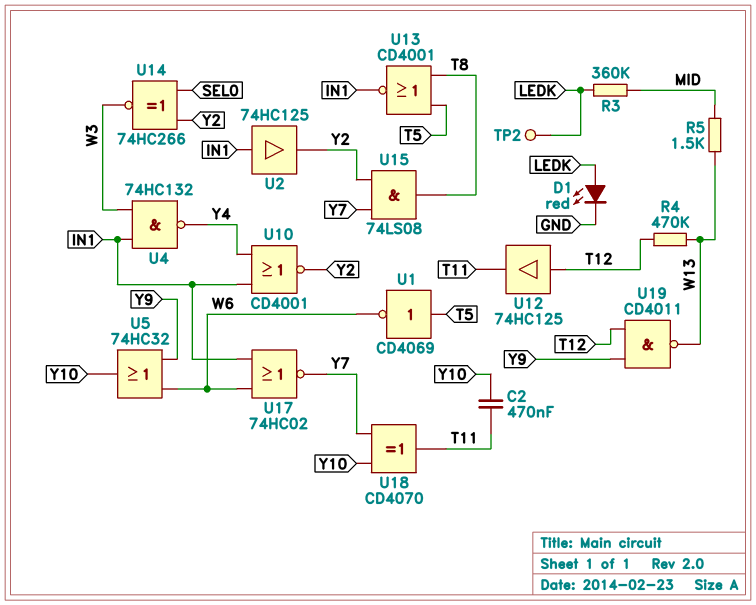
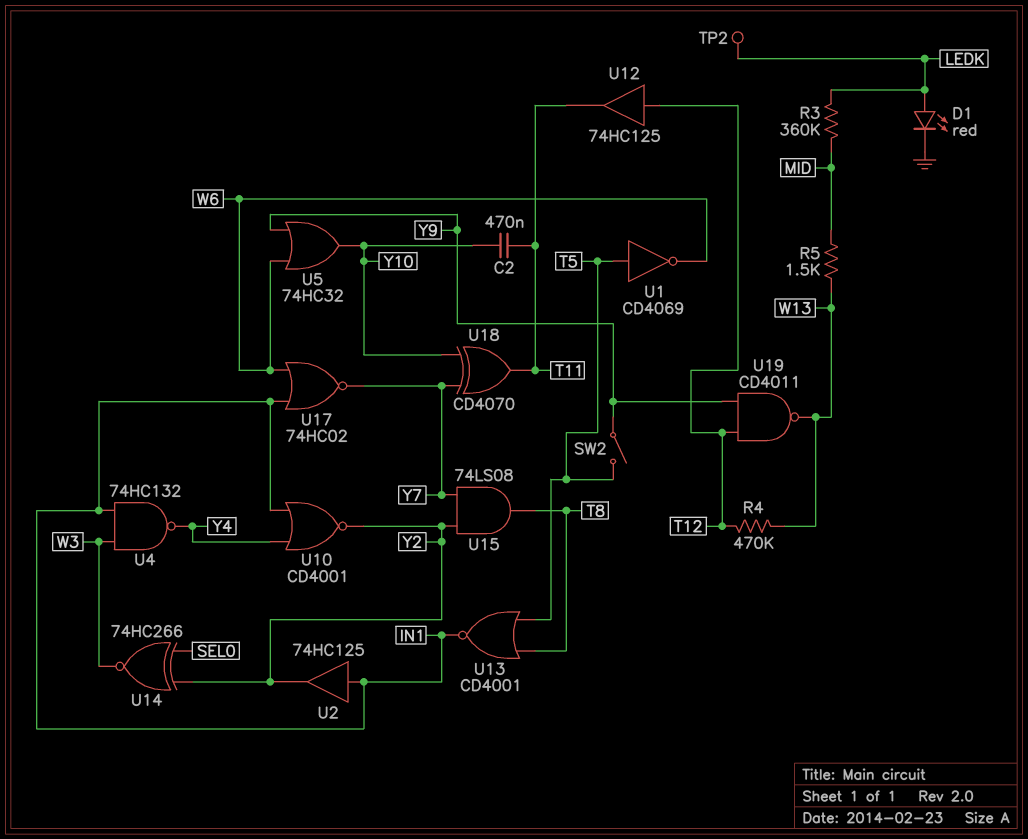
SW2: none -> switch (T5, Y9)

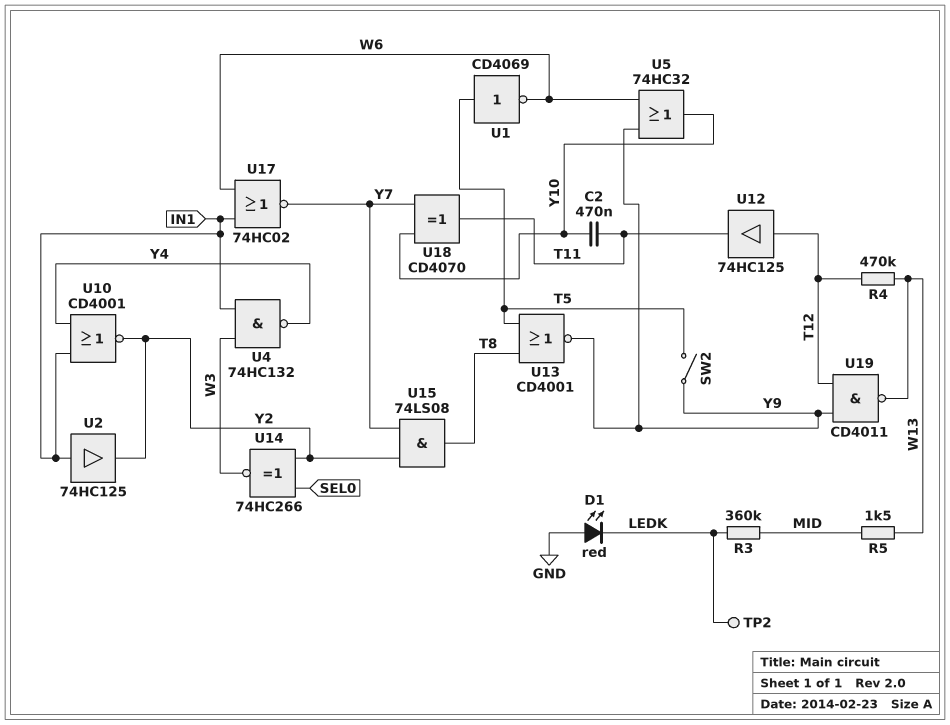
D1: LED red (A LEDK, K GND) -> LED red (A GND, K LEDK)
U13: NOR CD4001 (in T5, in T8, out IN1) -> NOR CD4001 (in T5, in T8, out Y9)

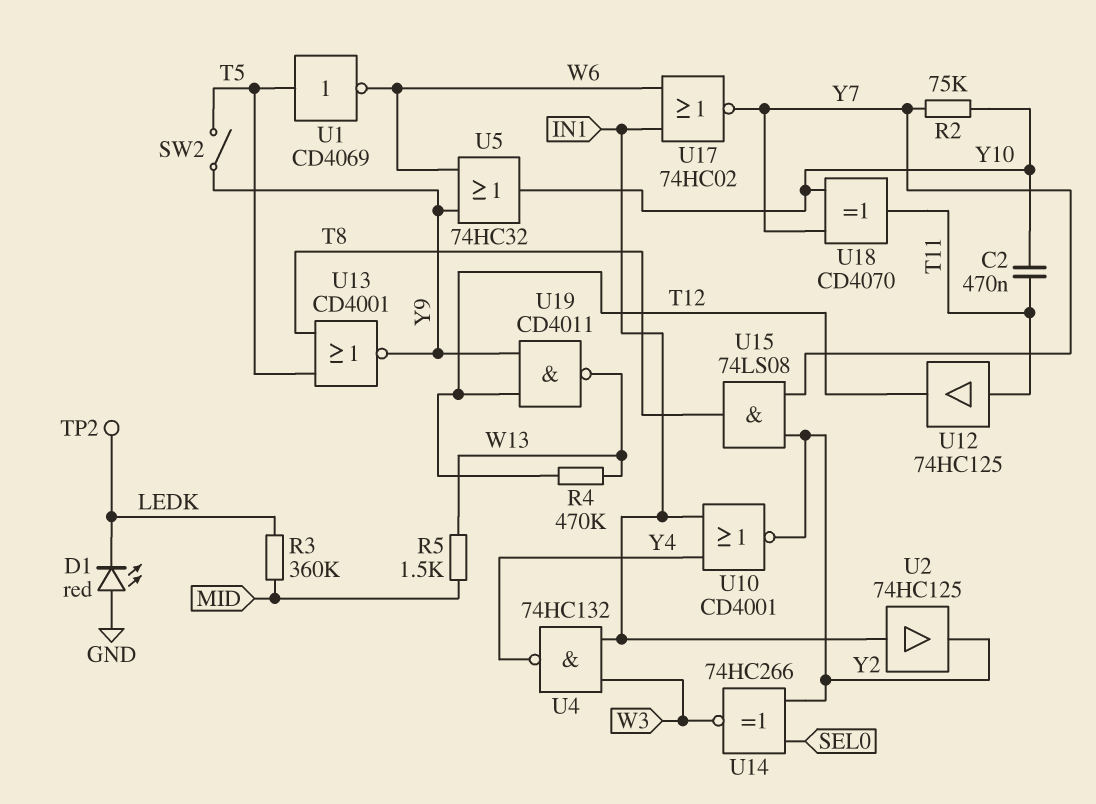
R2: none -> 75k (Y7, Y10)
U12: buffer 74HC125 (in T12, out T11) -> buffer 74HC125 (in T11, out T12)

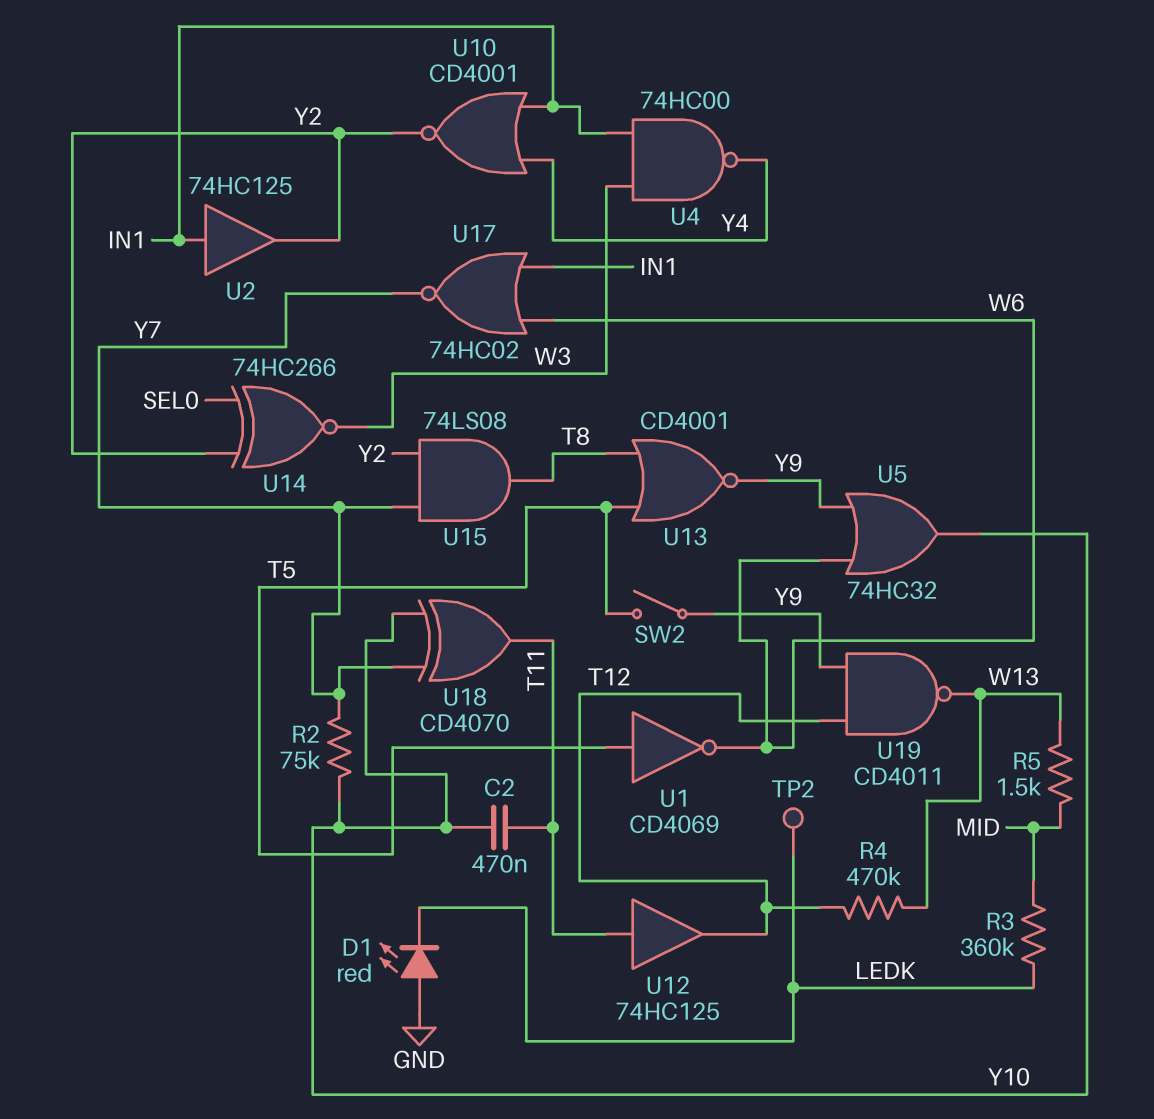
U4: NAND 74HC132 (in IN1, in W3, out Y4) -> NAND 74HC00 (in IN1, in W3, out Y4)

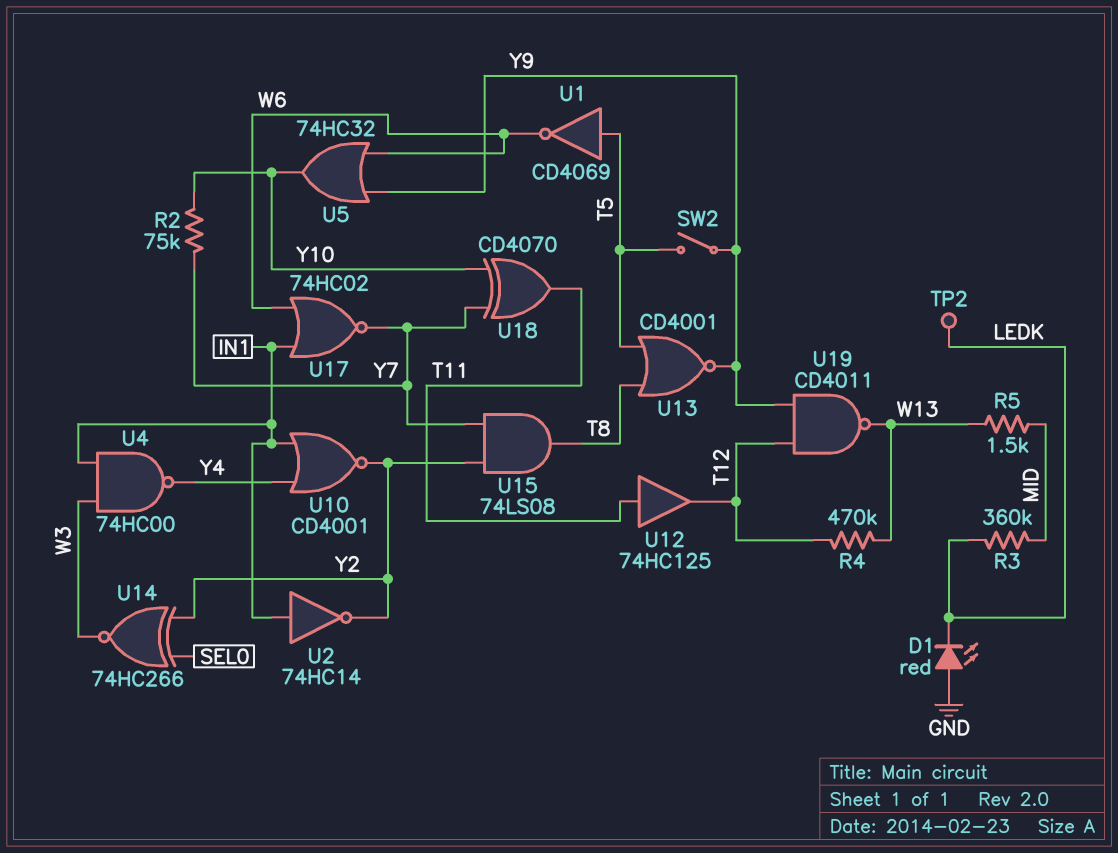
C2: 470nF (T11, Y10) -> none
U2: buffer 74HC125 (in IN1, out Y2) -> NOT 74HC14 (in IN1, out Y2)

